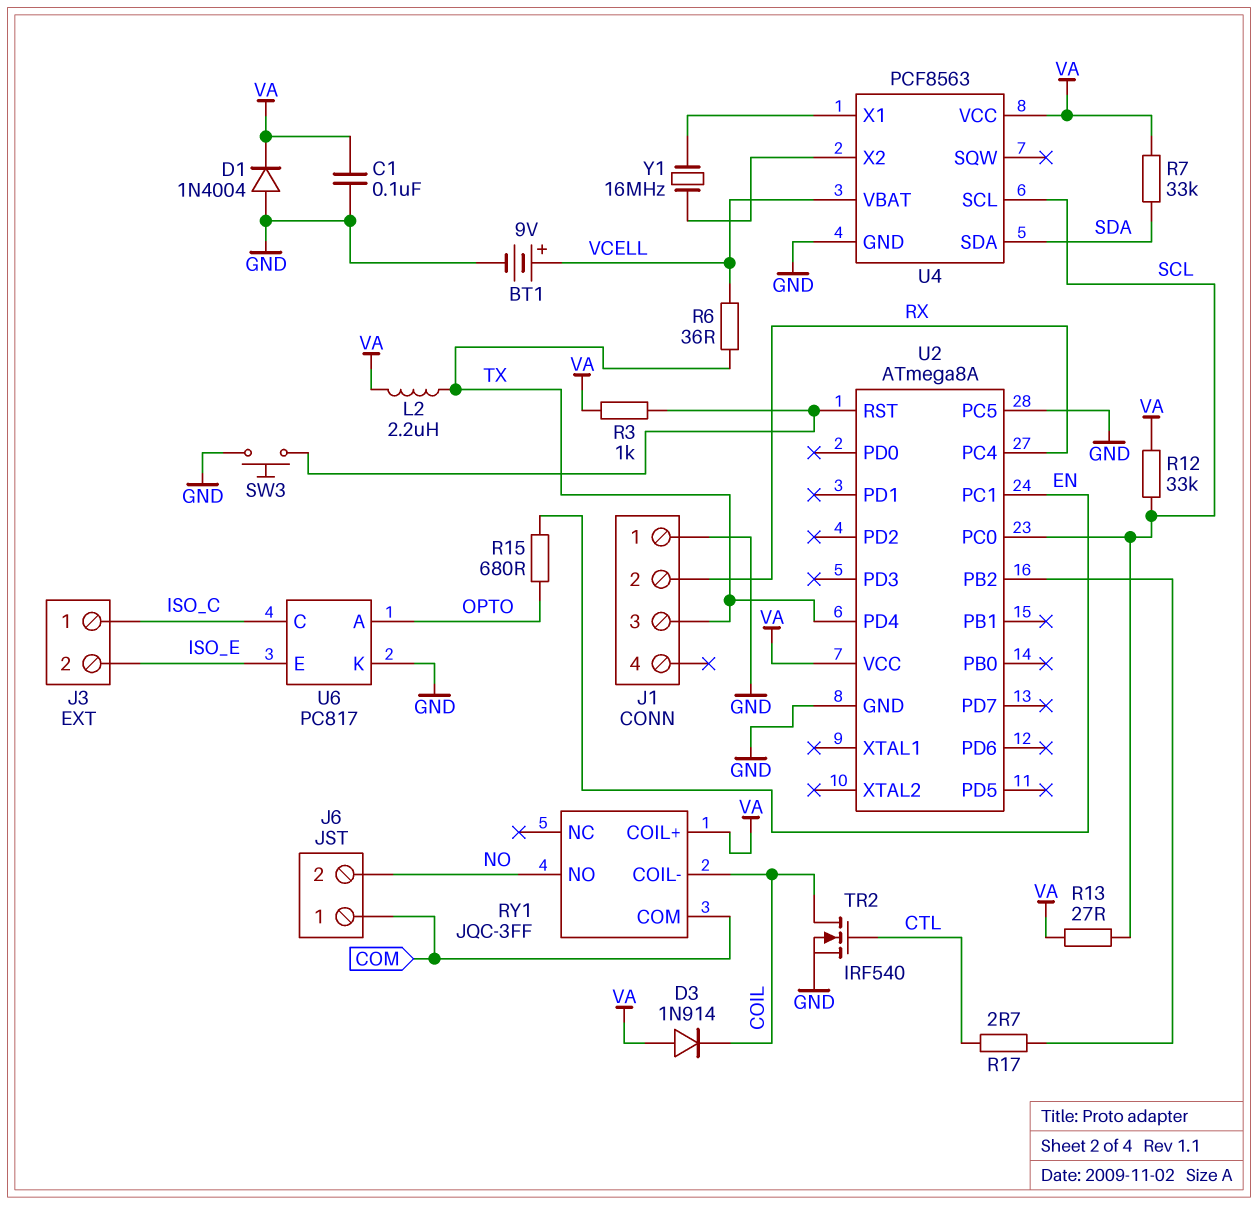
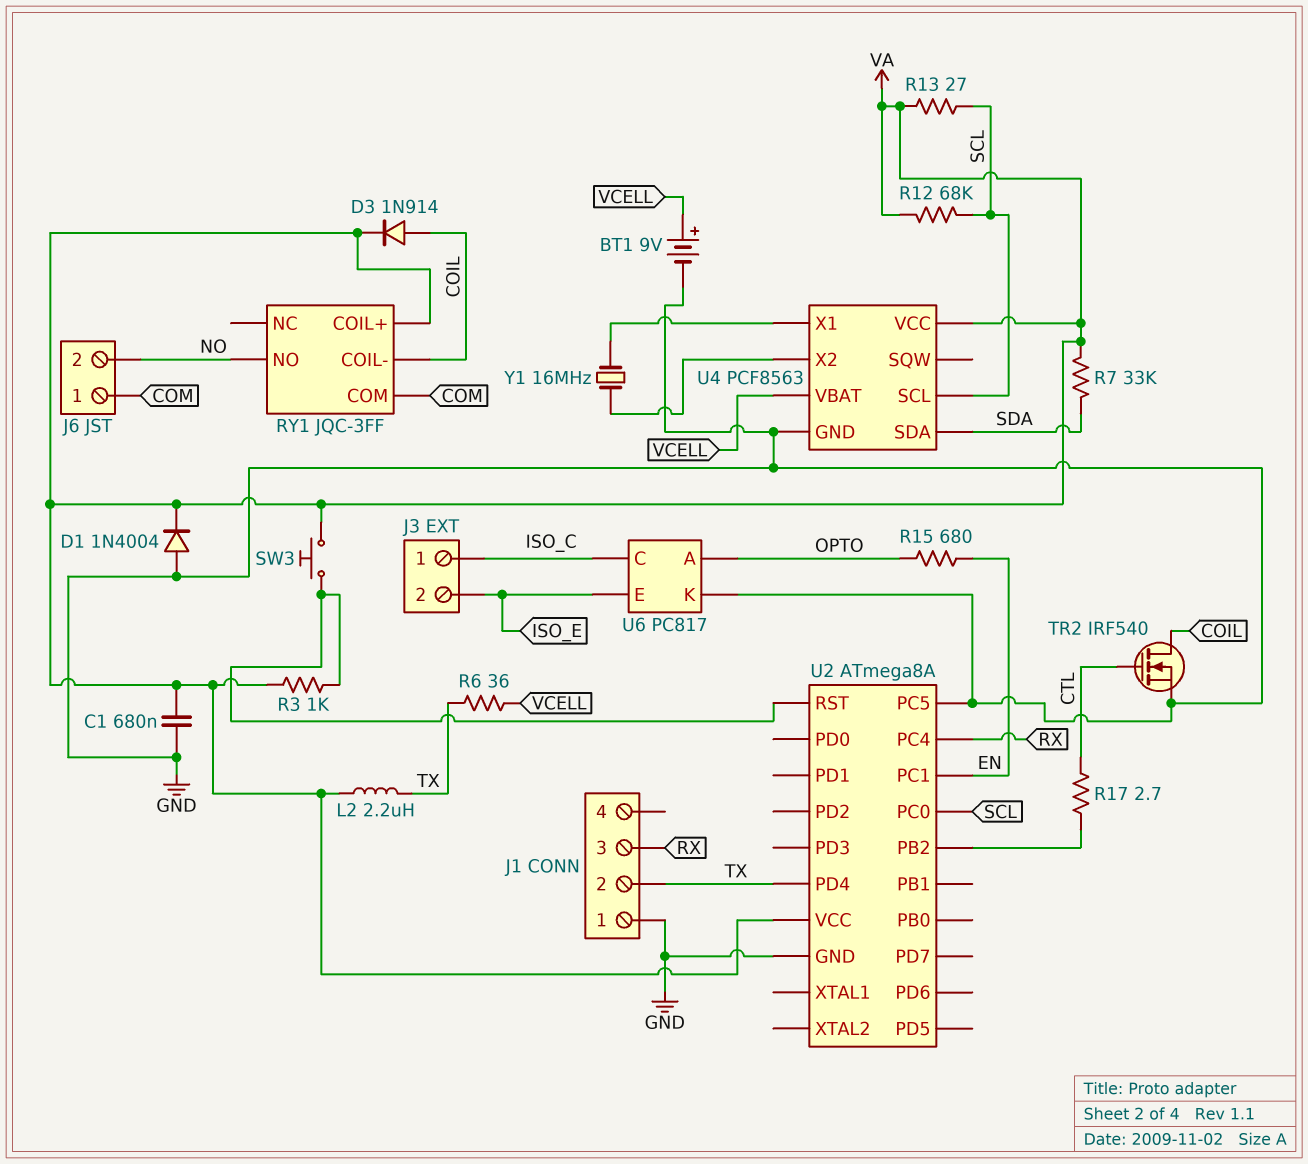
C1: 100nF (GND, VA) -> 680nF (GND, VA)
D3: diode 1N914 (A VA, K COIL) -> diode 1N914 (A COIL, K VA)
J1 pin 2: RX -> TX
J1 pin 3: TX -> RX
R12: 33k (SCL, VA) -> 68k (SCL, VA)
SW3: button (GND, U2/RST) -> button (U2/RST, VA)

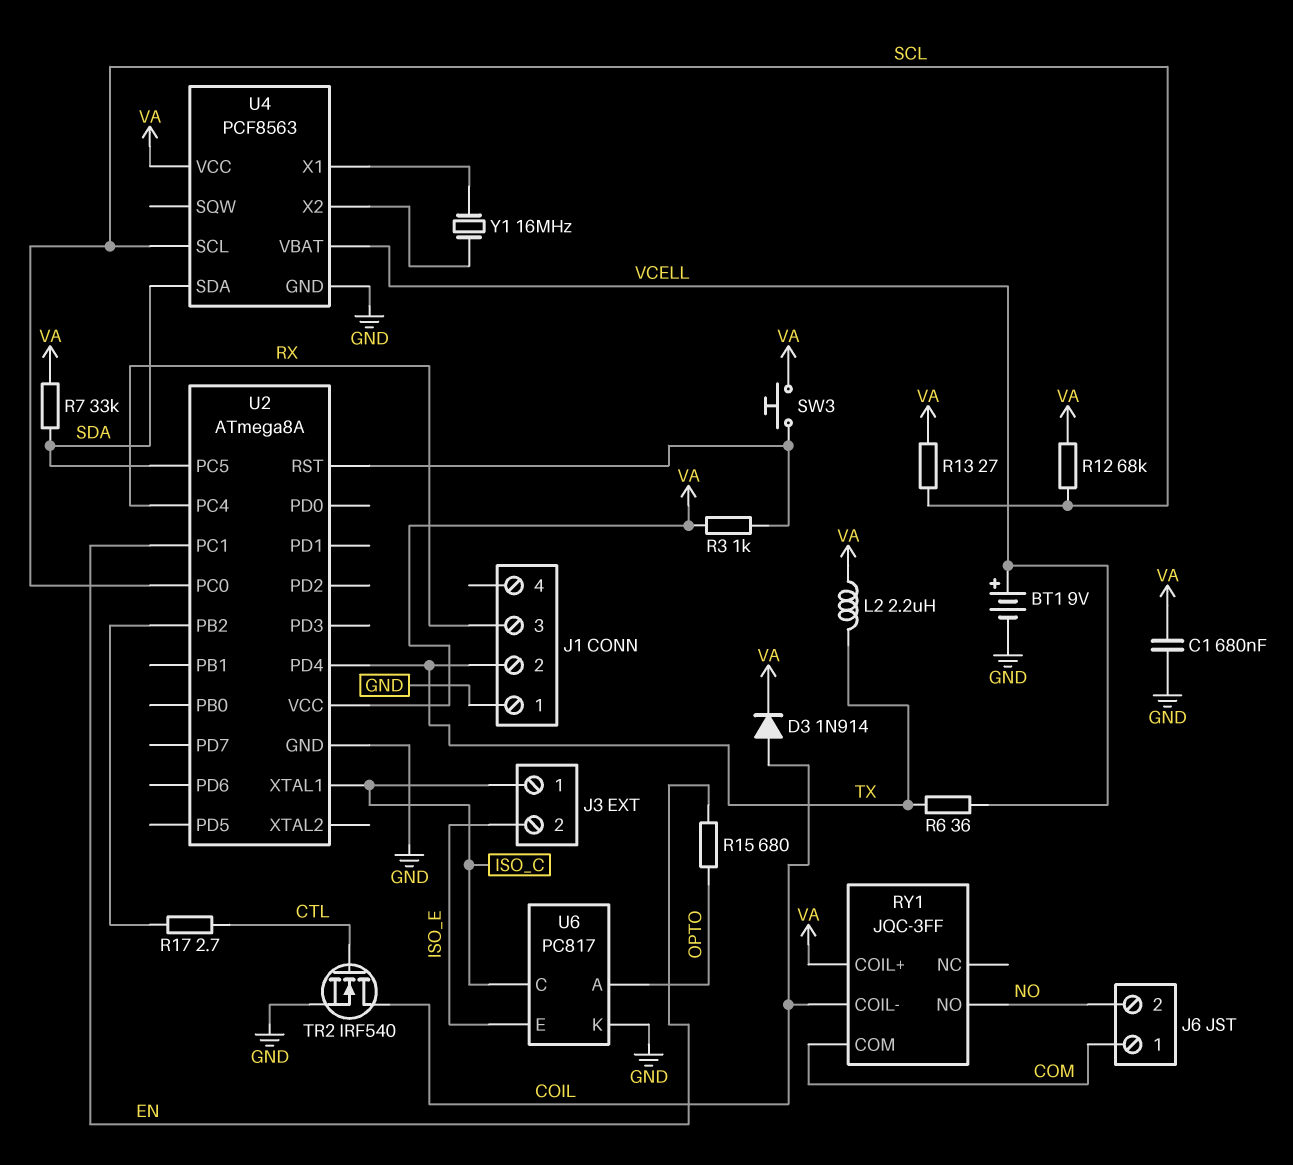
D1: diode 1N4004 (A GND, K VA) -> none
U2 pin PC5: GND -> SDA
U2 pin XTAL1: none -> ISO_C

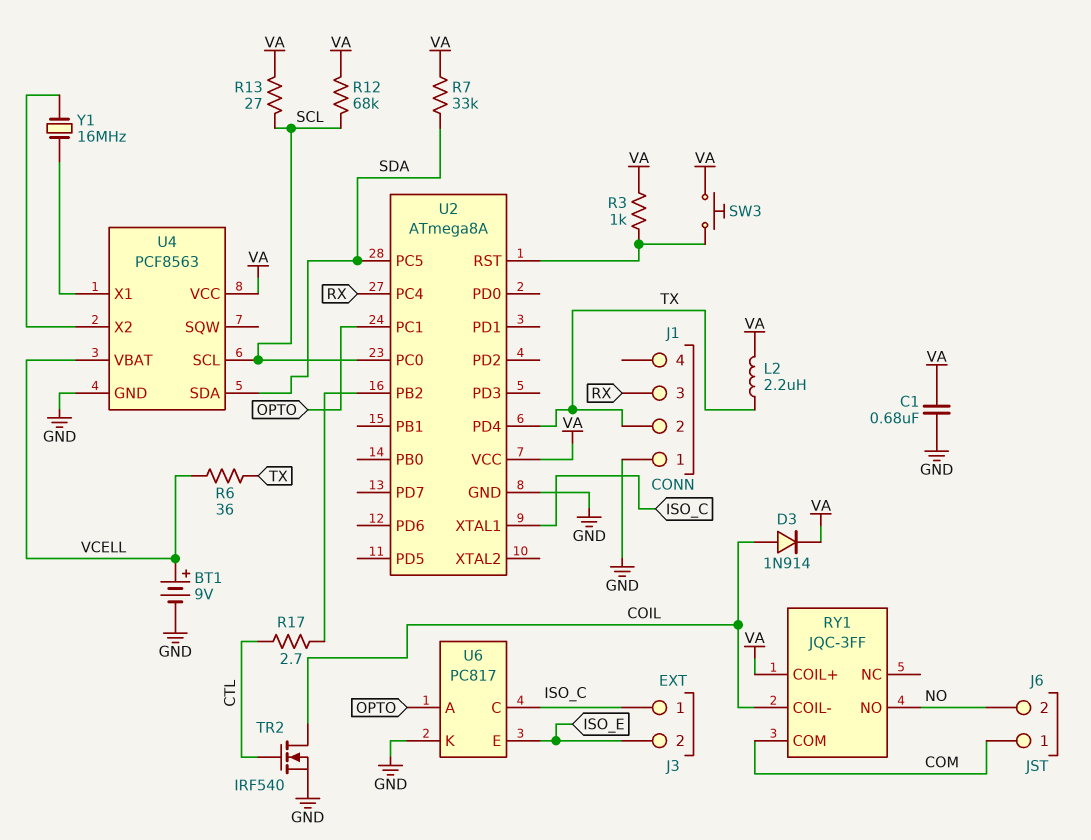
R15: 680 (EN, OPTO) -> none
U2 pin PC1: EN -> OPTO

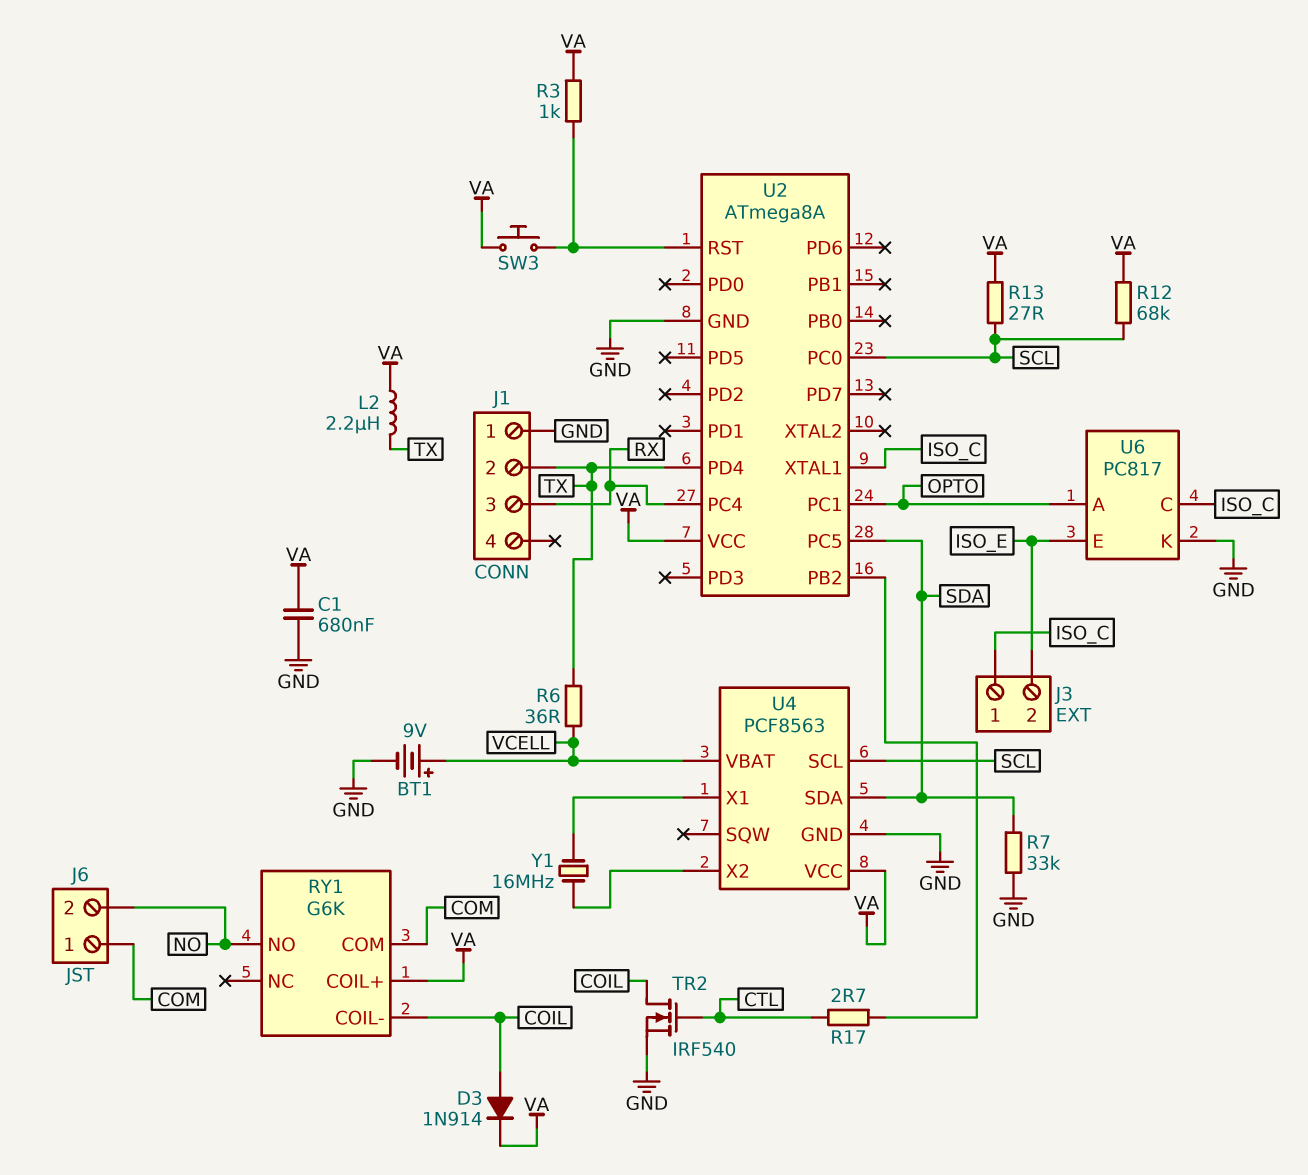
R7: 33k (SDA, VA) -> 33k (GND, SDA)
RY1: JQC-3FF -> G6K

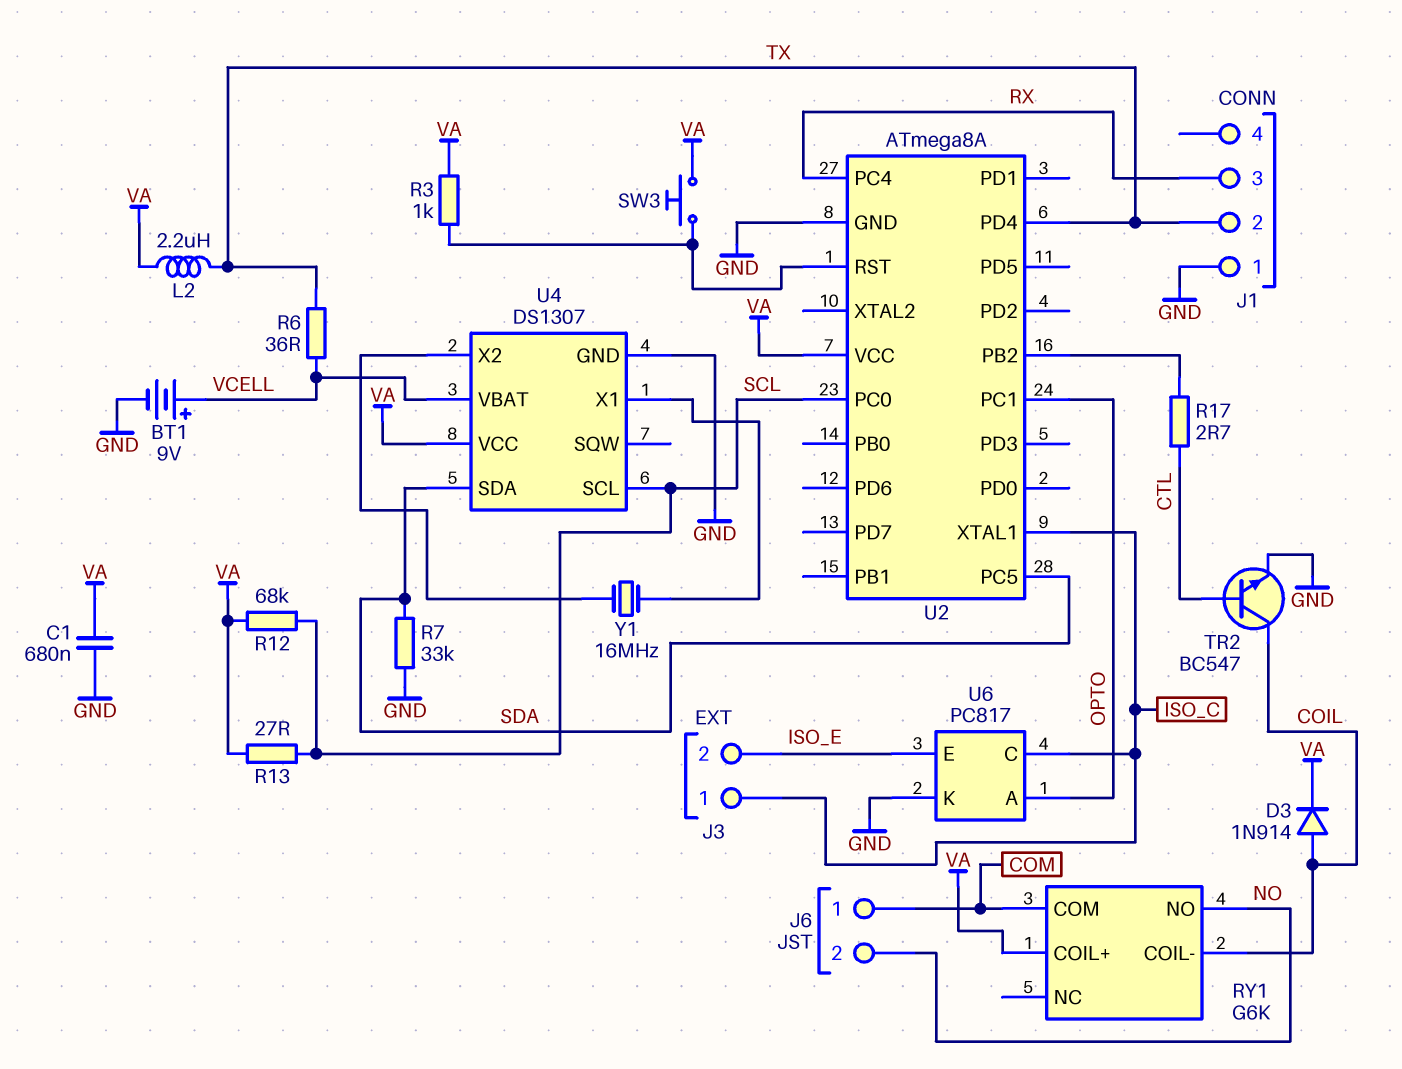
TR2: NMOS IRF540 (G CTL, D COIL, S GND) -> NPN BC547 (B CTL, C COIL, E GND)
U4: PCF8563 -> DS1307

